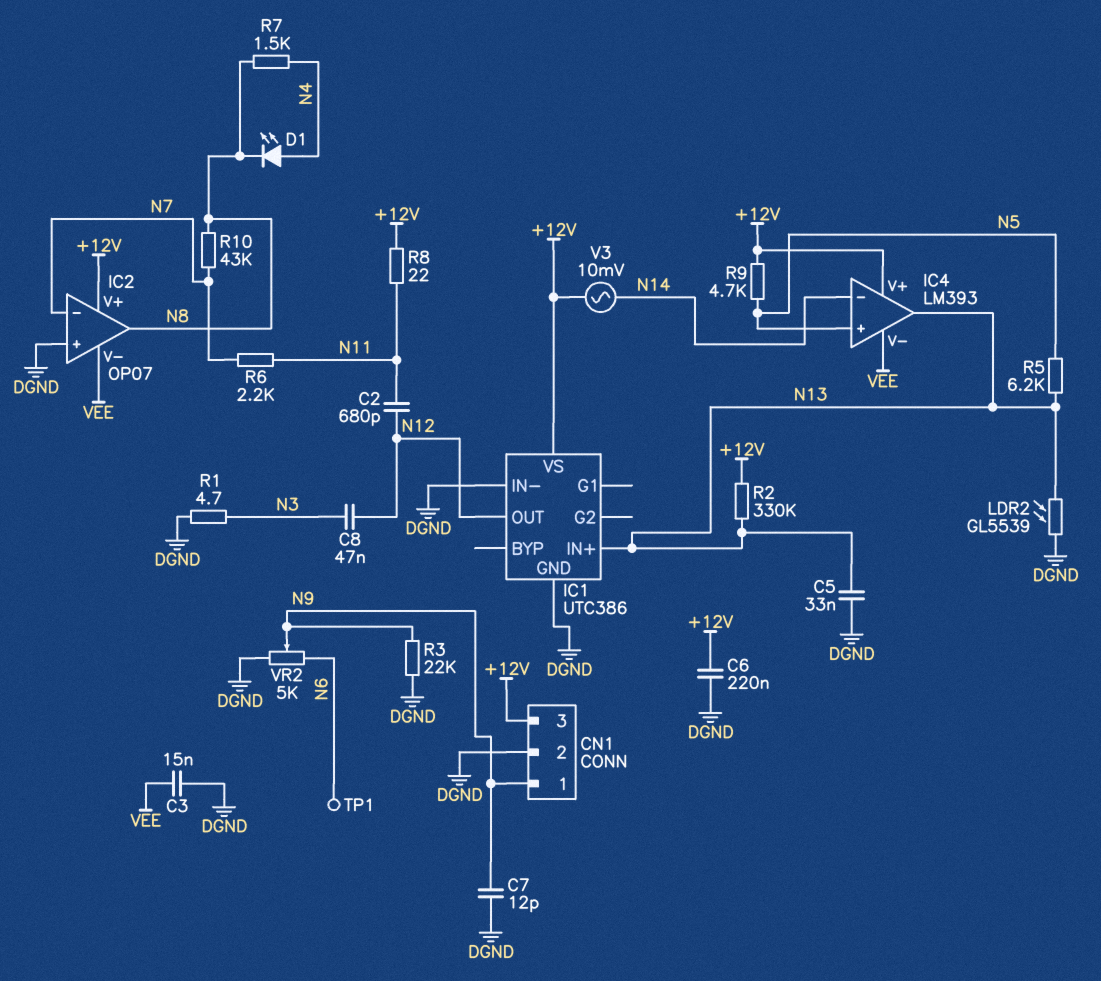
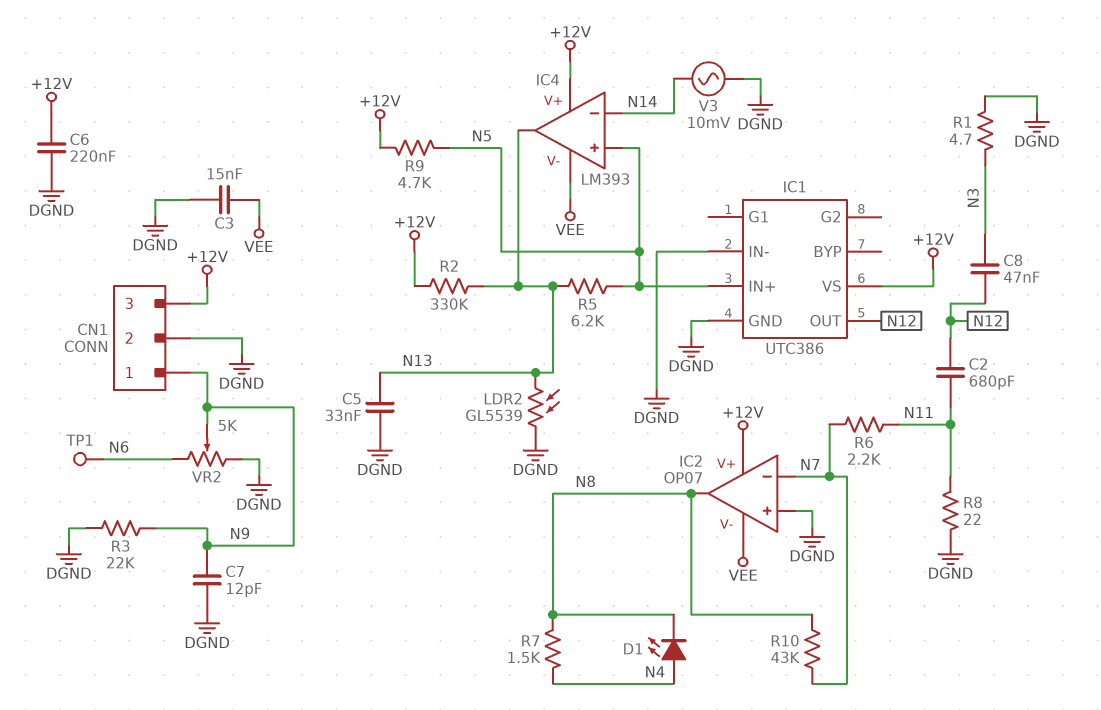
IC1 pin IN+: N13 -> N5
R8: 22 (+12V, N11) -> 22 (DGND, N11)
V3: AC 10mV (+12V, N14) -> AC 10mV (DGND, N14)

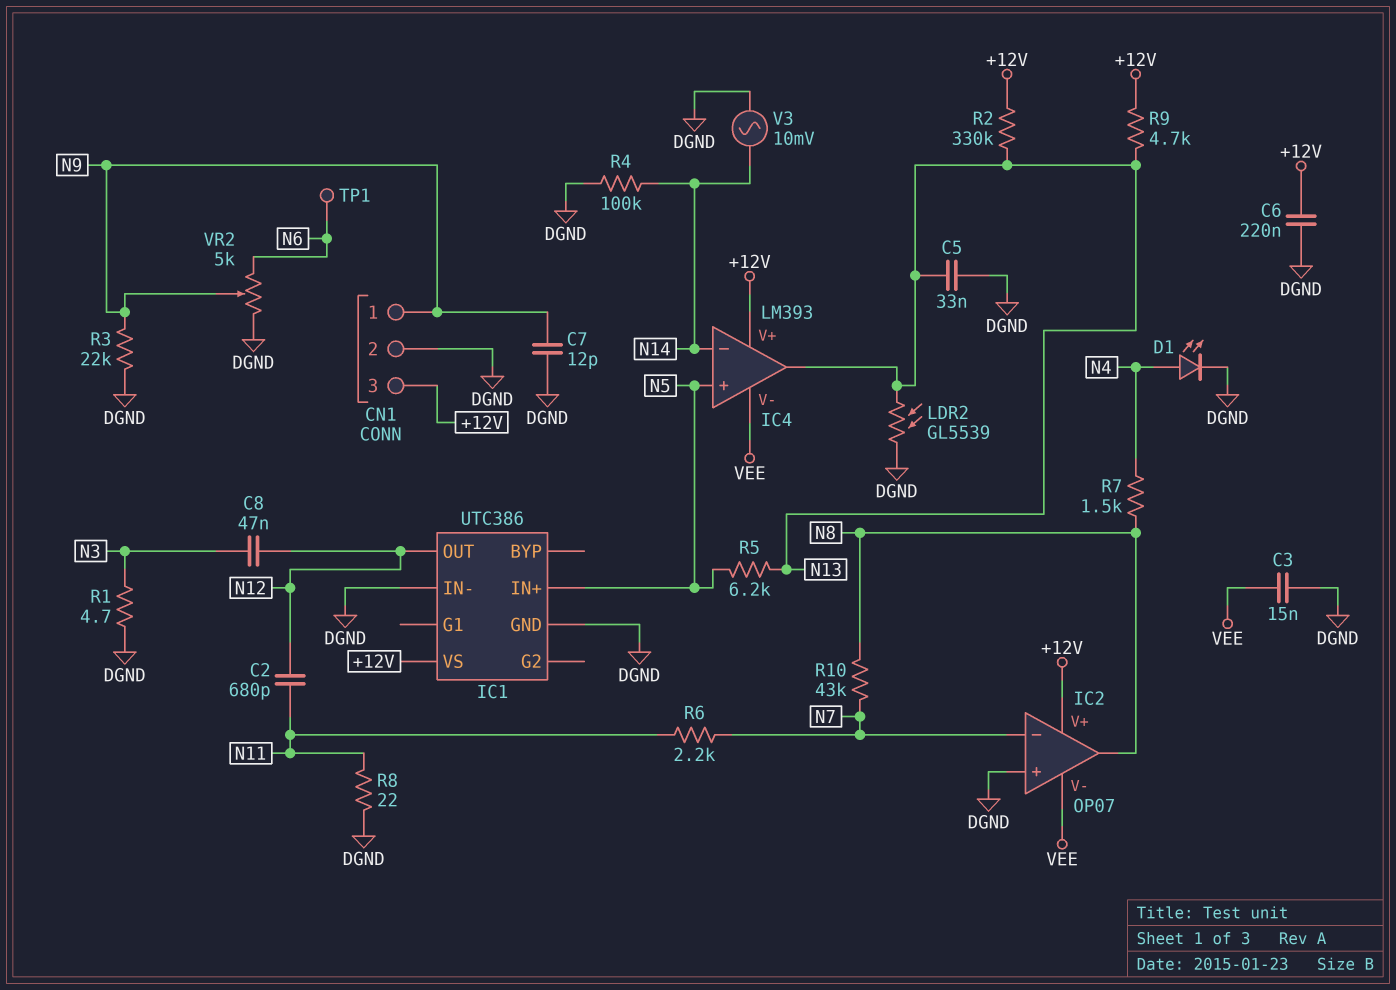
D1: LED (A N4, K N8) -> LED (A N4, K DGND)
R4: none -> 100k (DGND, N14)
R9: 4.7k (+12V, N5) -> 4.7k (+12V, N13)

